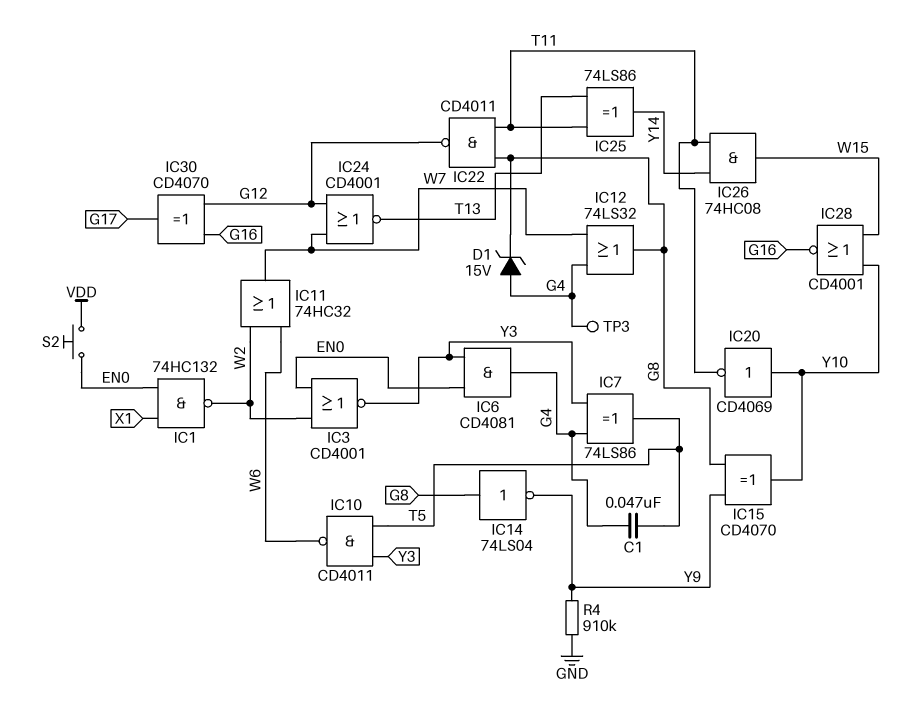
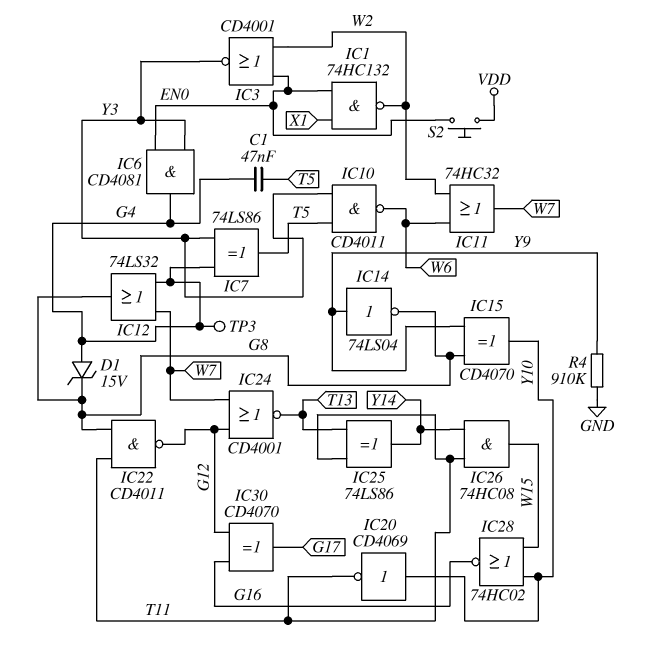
IC14: NOT 74LS04 (in G8, out Y9) -> NOT 74LS04 (in Y9, out G8)
IC28: NOR CD4001 (in W15, in Y10, out G16) -> NOR 74HC02 (in W15, in Y10, out G16)

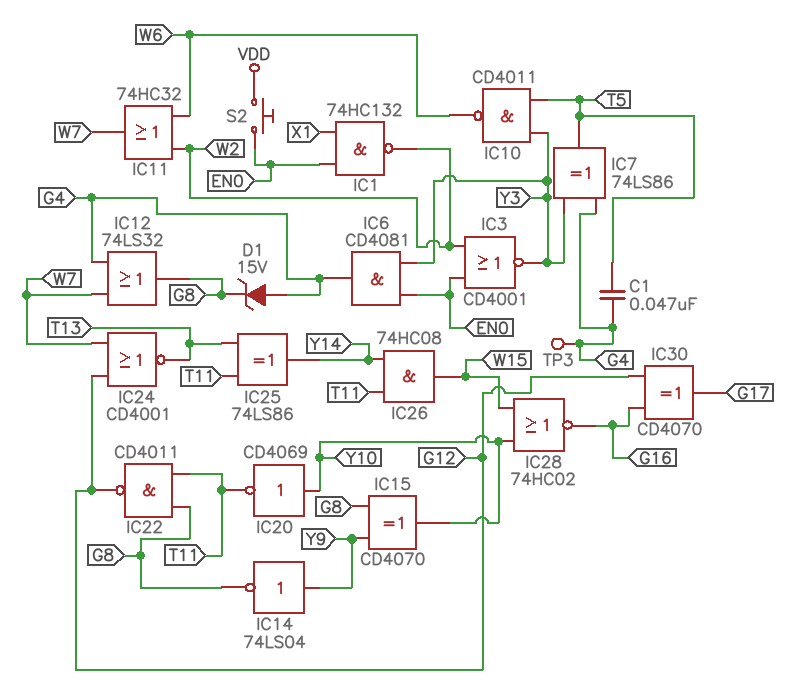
R4: 910k (GND, Y9) -> none

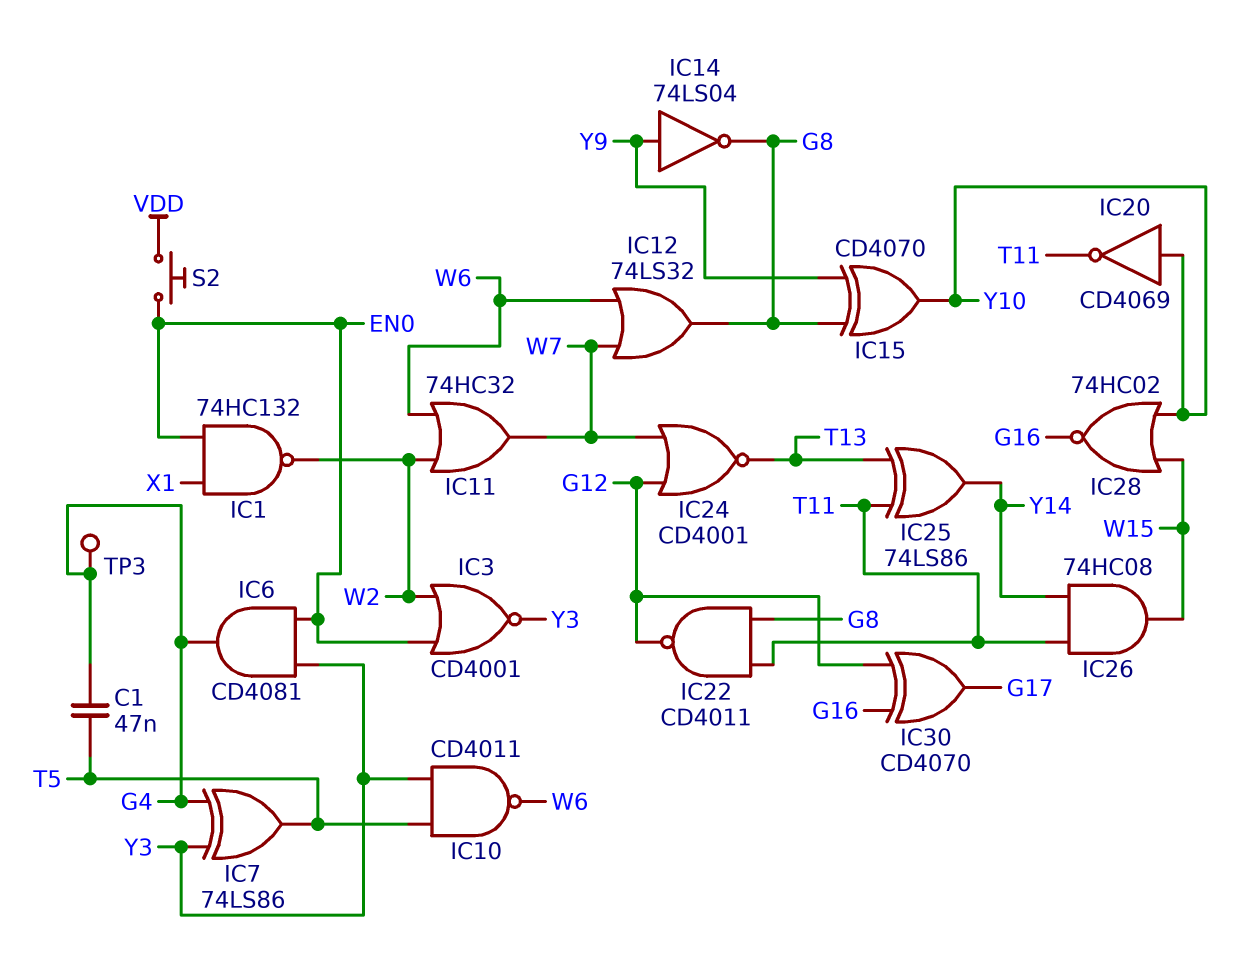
D1: zener 15V (A G4, K G8) -> none
IC12: OR 74LS32 (in G4, in W7, out G8) -> OR 74LS32 (in W6, in W7, out G8)

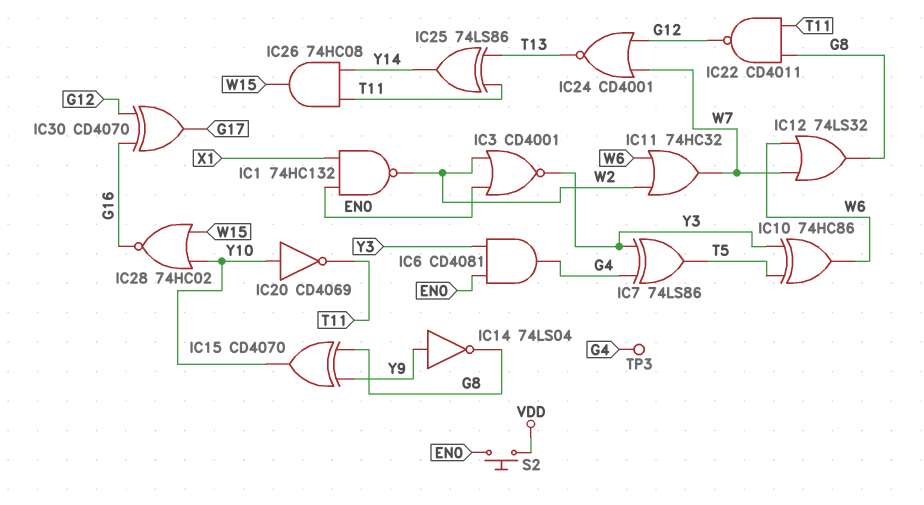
C1: 47nF (G4, T5) -> none
IC10: NAND CD4011 (in T5, in Y3, out W6) -> XOR 74HC86 (in T5, in Y3, out W6)

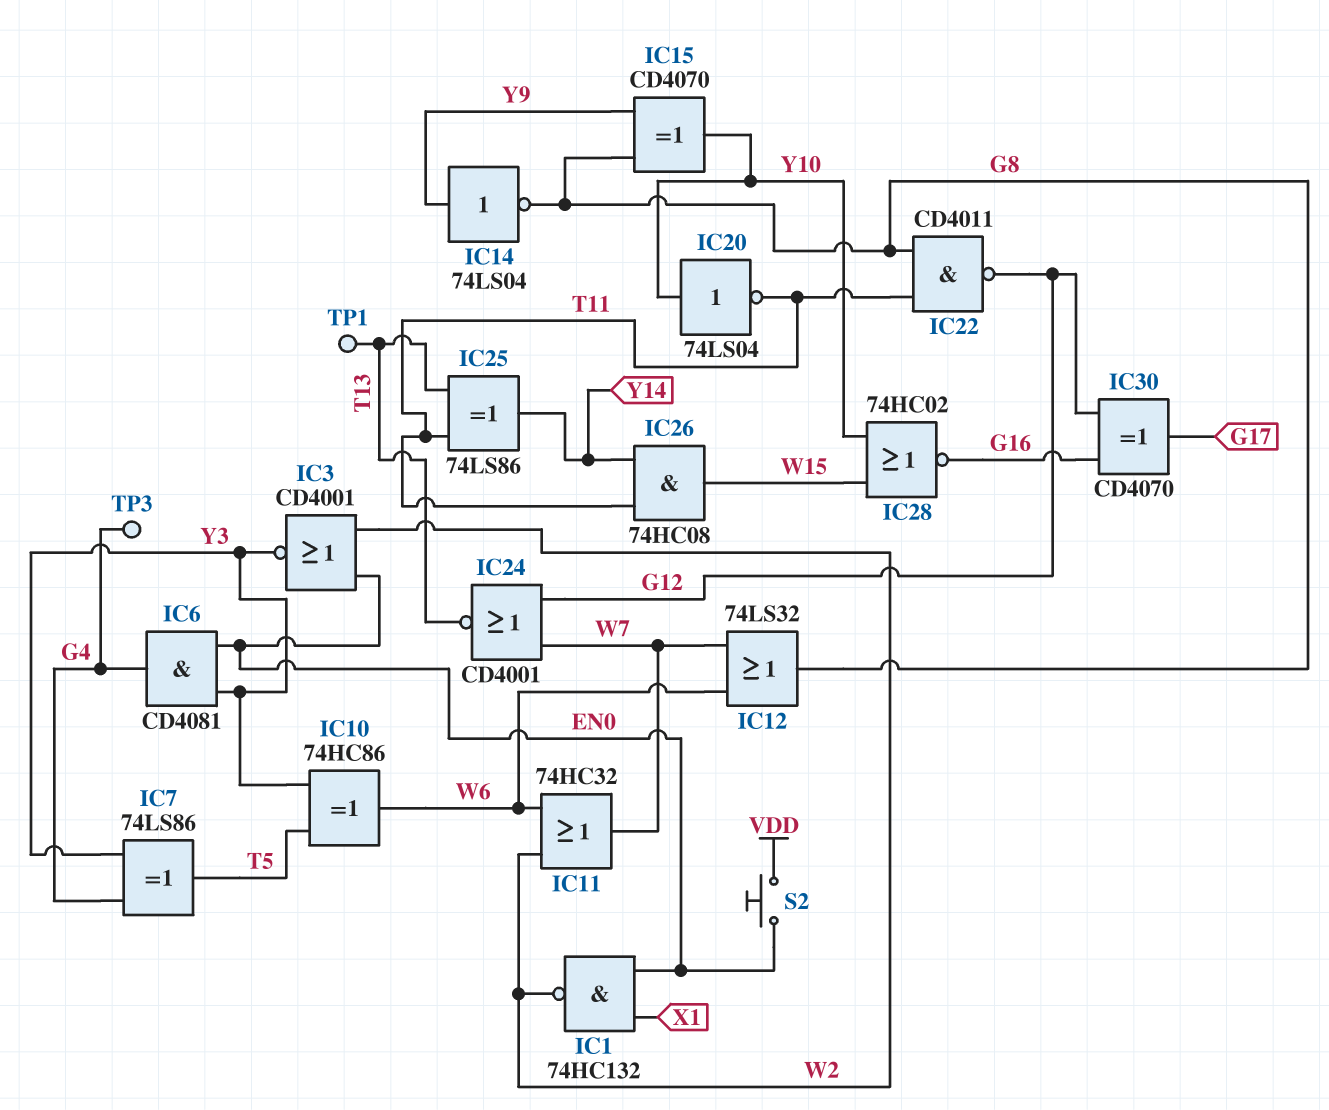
IC20: NOT CD4069 (in Y10, out T11) -> NOT 74LS04 (in Y10, out T11)
TP1: none -> test point (T13)

